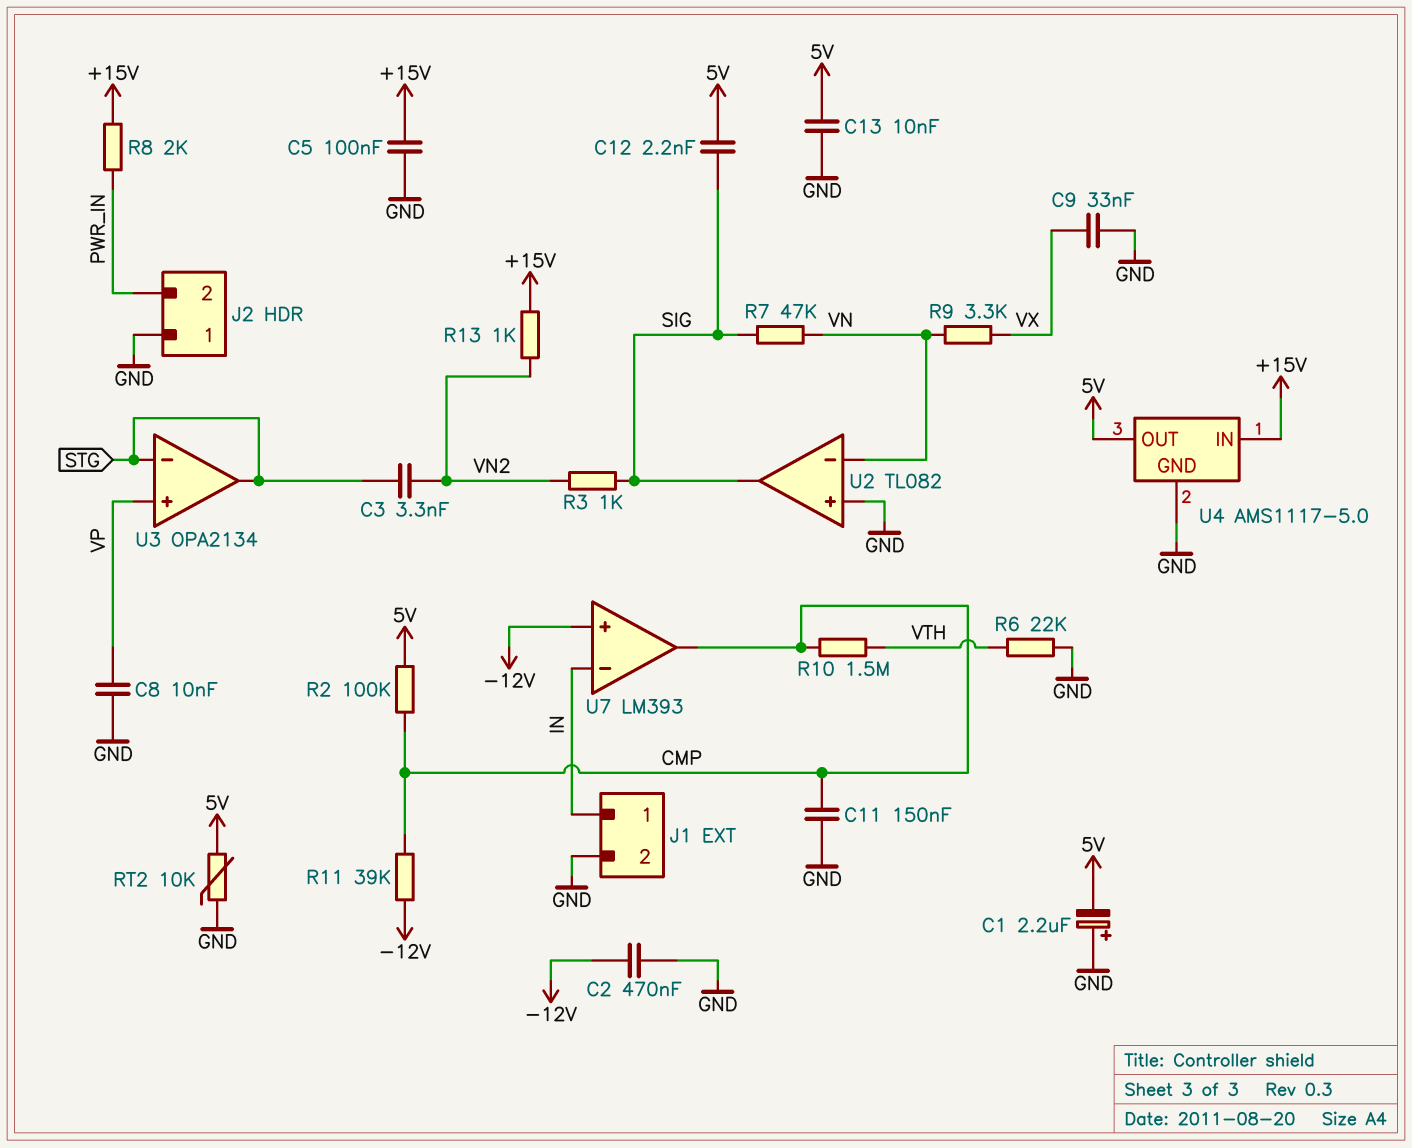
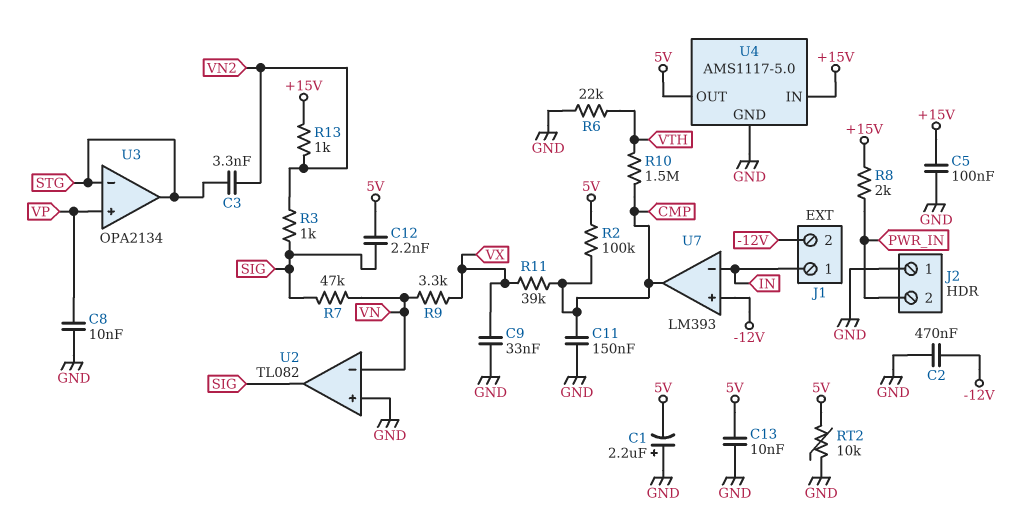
J1 pin 2: GND -> -12V
R11: 39k (-12V, CMP) -> 39k (CMP, VX)

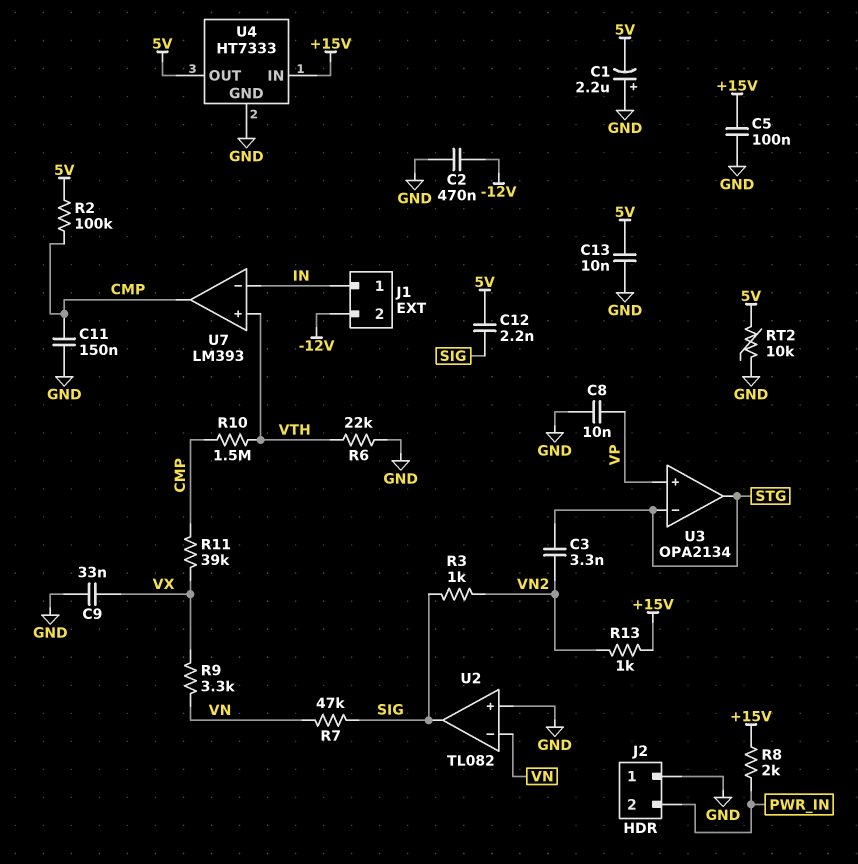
U4: AMS1117-5.0 -> HT7333
U7 pin in+: -12V -> VTH

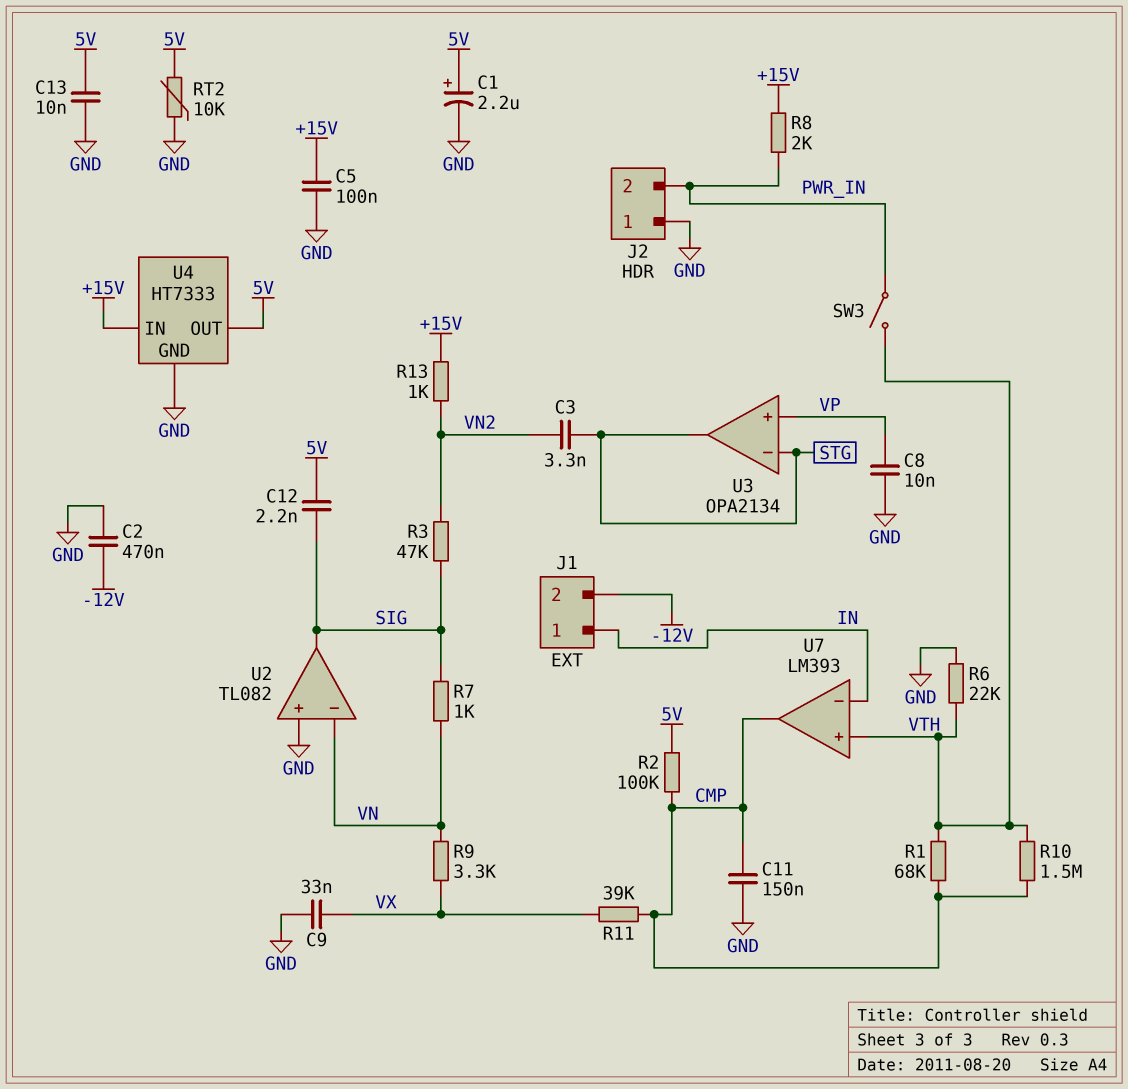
C1: 2.2uF (plus GND, minus 5V) -> 2.2uF (plus 5V, minus GND)
R1: none -> 68k (CMP, VTH)
R3: 1k (SIG, VN2) -> 47k (SIG, VN2)
R7: 47k (SIG, VN) -> 1k (SIG, VN)
SW3: none -> switch (PWR_IN, VTH)

